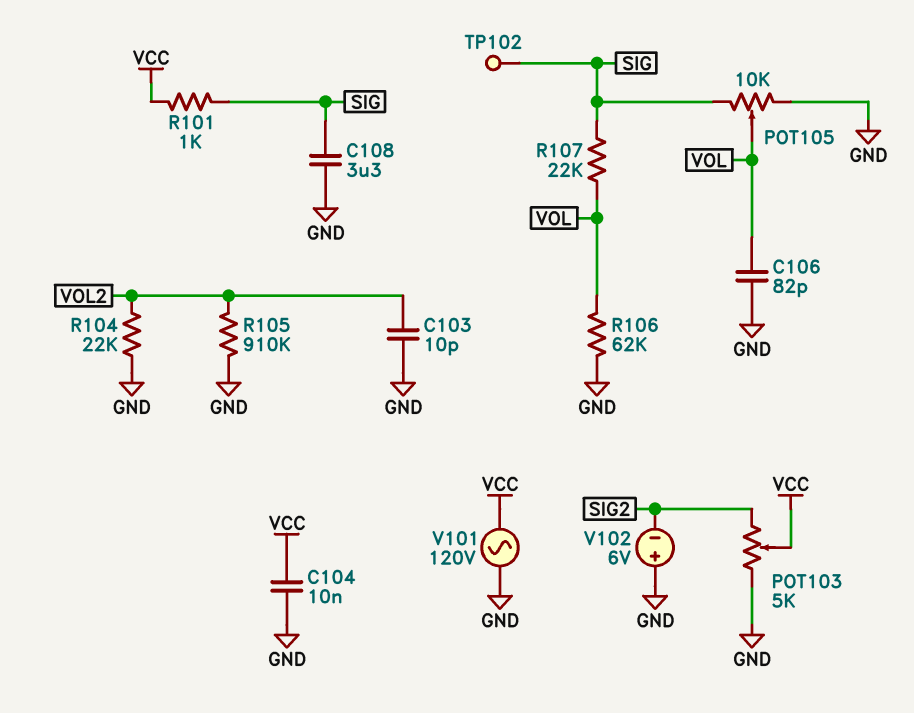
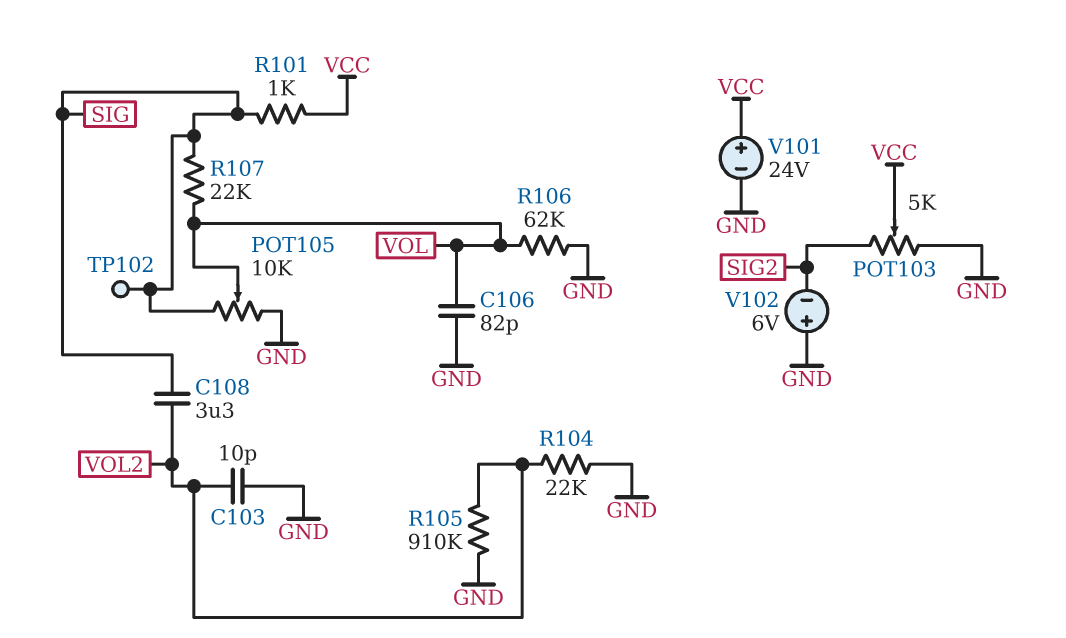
C104: 10nF (GND, VCC) -> none
C108: 3.3uF (GND, SIG) -> 3.3uF (SIG, VOL2)
V101: AC 120V (GND, VCC) -> 24V (plus VCC, minus GND)

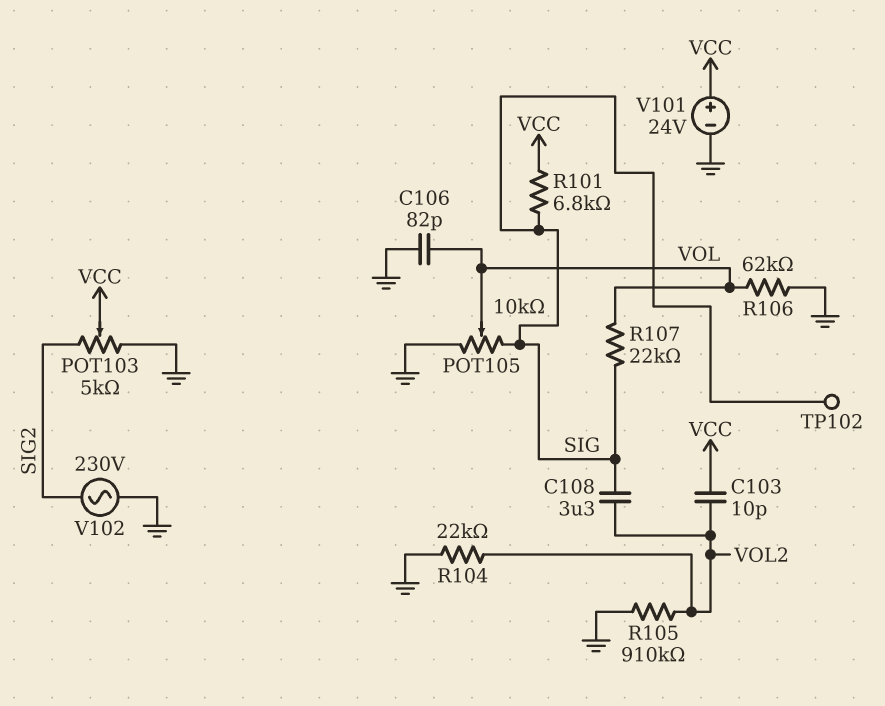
C103: 10pF (GND, VOL2) -> 10pF (VCC, VOL2)
R101: 1k (SIG, VCC) -> 6.8k (SIG, VCC)
V102: 6V (plus GND, minus SIG2) -> AC 230V (GND, SIG2)

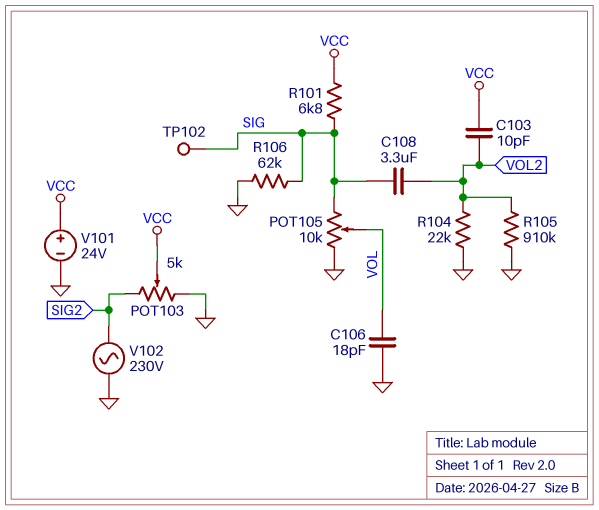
C106: 82pF (GND, VOL) -> 18pF (GND, VOL)
R106: 62k (GND, VOL) -> 62k (GND, SIG)
R107: 22k (SIG, VOL) -> none

